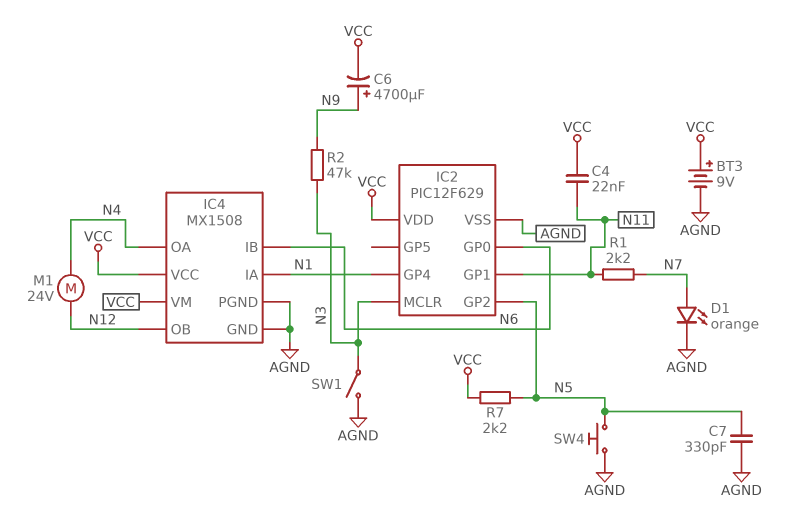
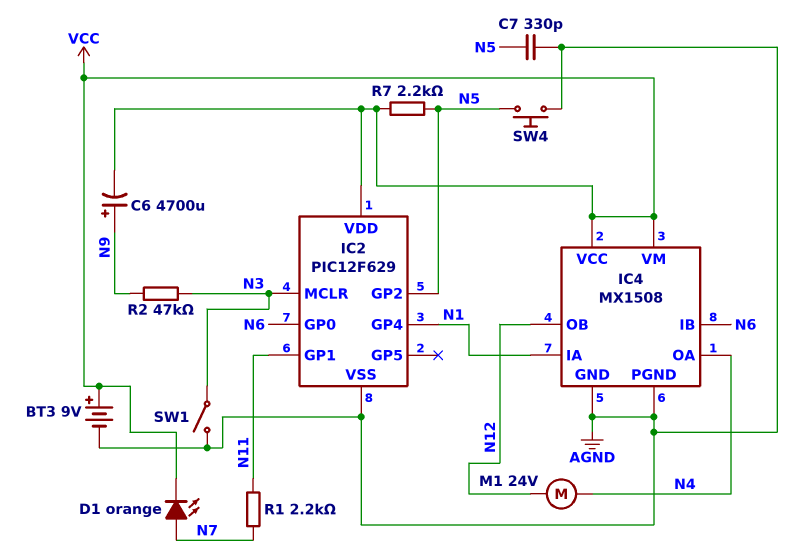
C4: 22nF (N11, VCC) -> none
D1: LED orange (A N7, K AGND) -> LED orange (A N7, K VCC)

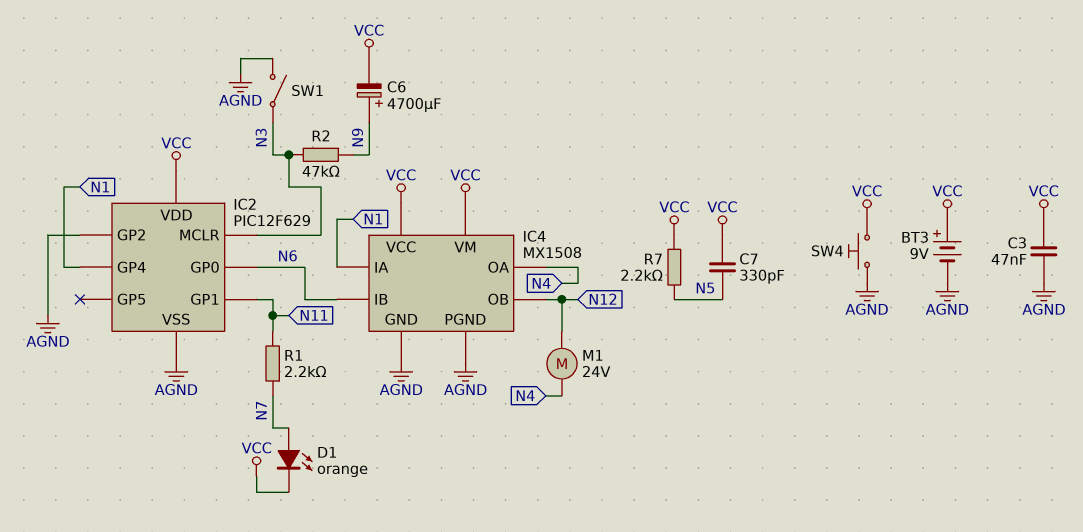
C3: none -> 47nF (AGND, VCC)
C7: 330pF (AGND, N5) -> 330pF (N5, VCC)
IC2 pin GP2: N5 -> AGND
SW4: button (AGND, N5) -> button (AGND, VCC)

